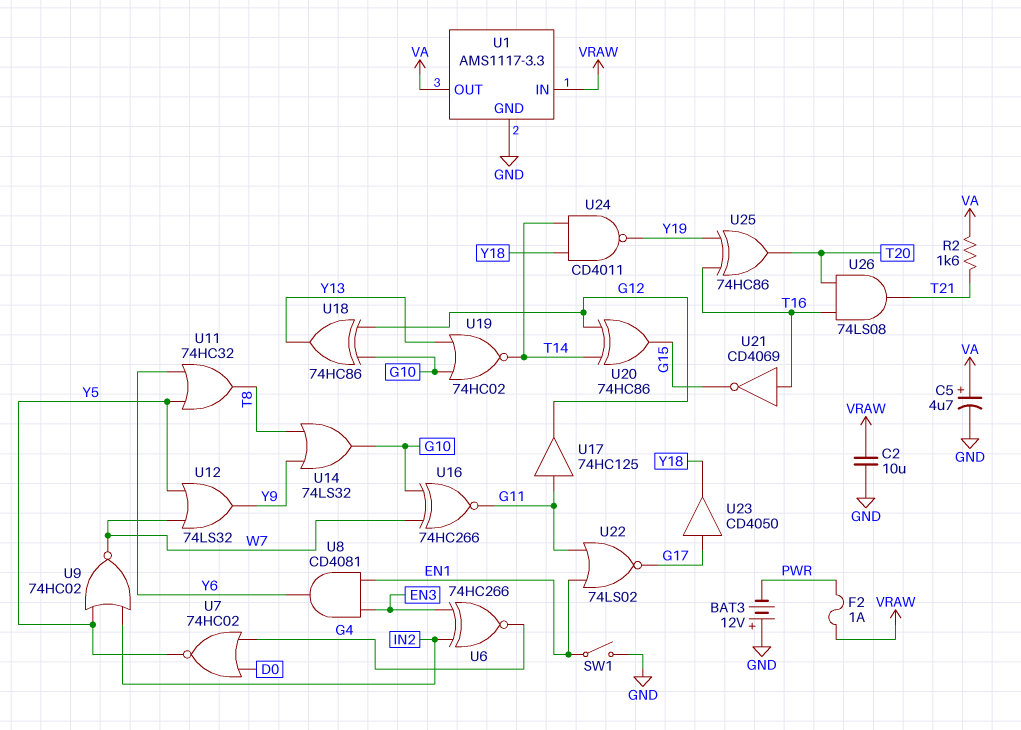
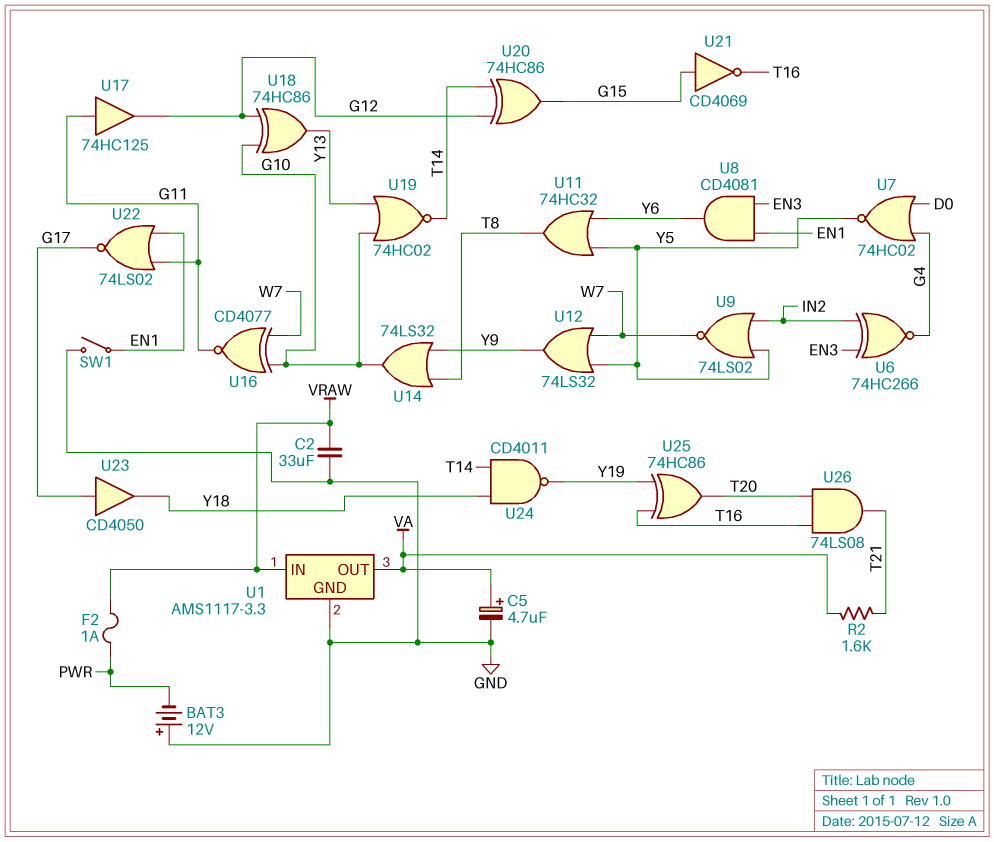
C2: 10uF (GND, VRAW) -> 33uF (GND, VRAW)
U9: NOR 74HC02 (in IN2, in Y5, out W7) -> NOR 74LS02 (in IN2, in Y5, out W7)
U16: XNOR 74HC266 (in G10, in W7, out G11) -> XNOR CD4077 (in G10, in W7, out G11)
U21: NOT CD4069 (in T16, out G15) -> NOT CD4069 (in G15, out T16)

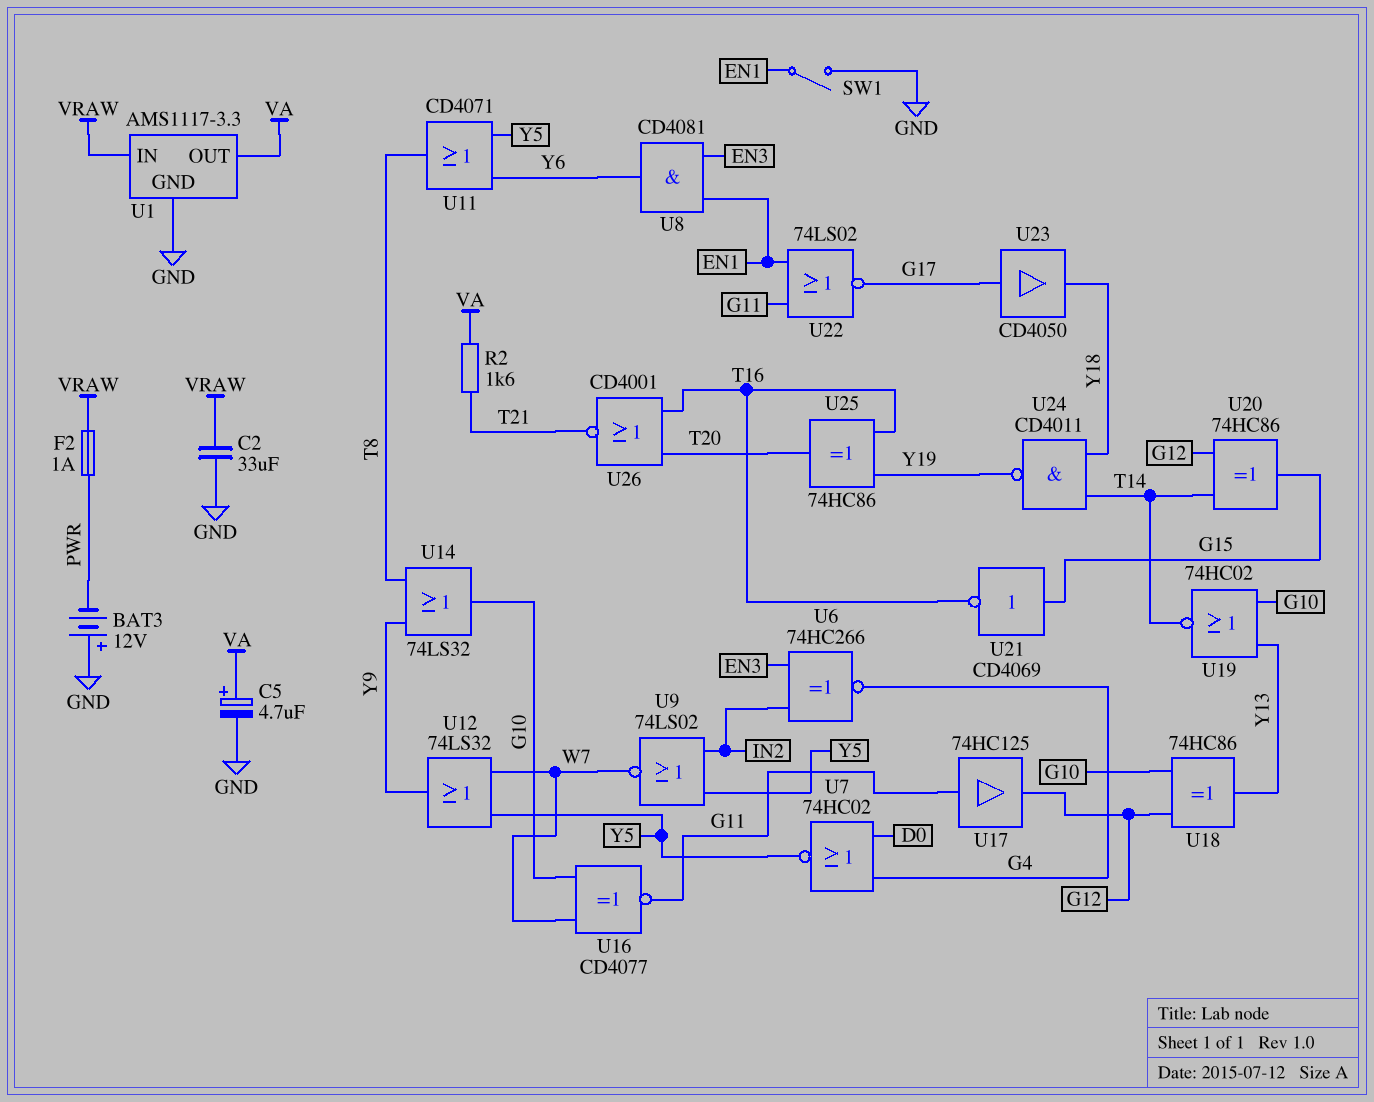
U11: OR 74HC32 (in Y5, in Y6, out T8) -> OR CD4071 (in Y5, in Y6, out T8)
U26: AND 74LS08 (in T16, in T20, out T21) -> NOR CD4001 (in T16, in T20, out T21)

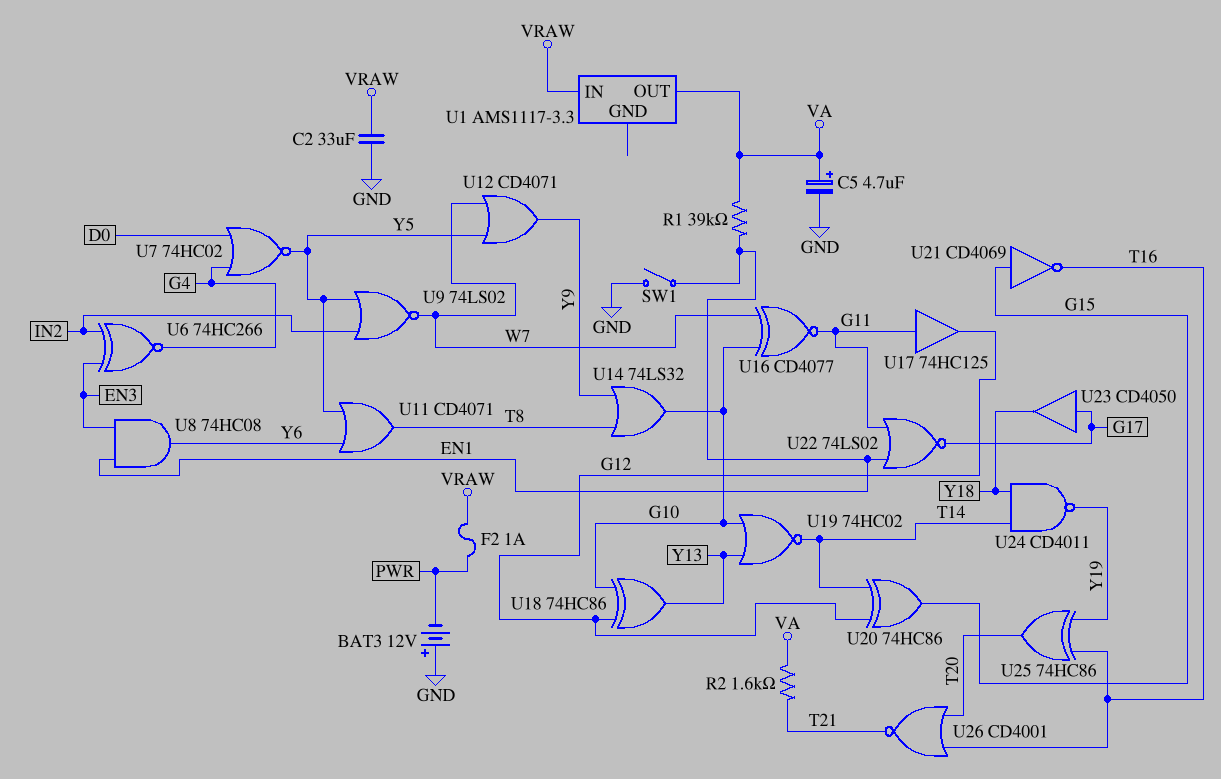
R1: none -> 39k (EN1, VA)
U1 pin GND: GND -> none
U8: AND CD4081 (in EN1, in EN3, out Y6) -> AND 74HC08 (in EN1, in EN3, out Y6)
U12: OR 74LS32 (in W7, in Y5, out Y9) -> OR CD4071 (in W7, in Y5, out Y9)

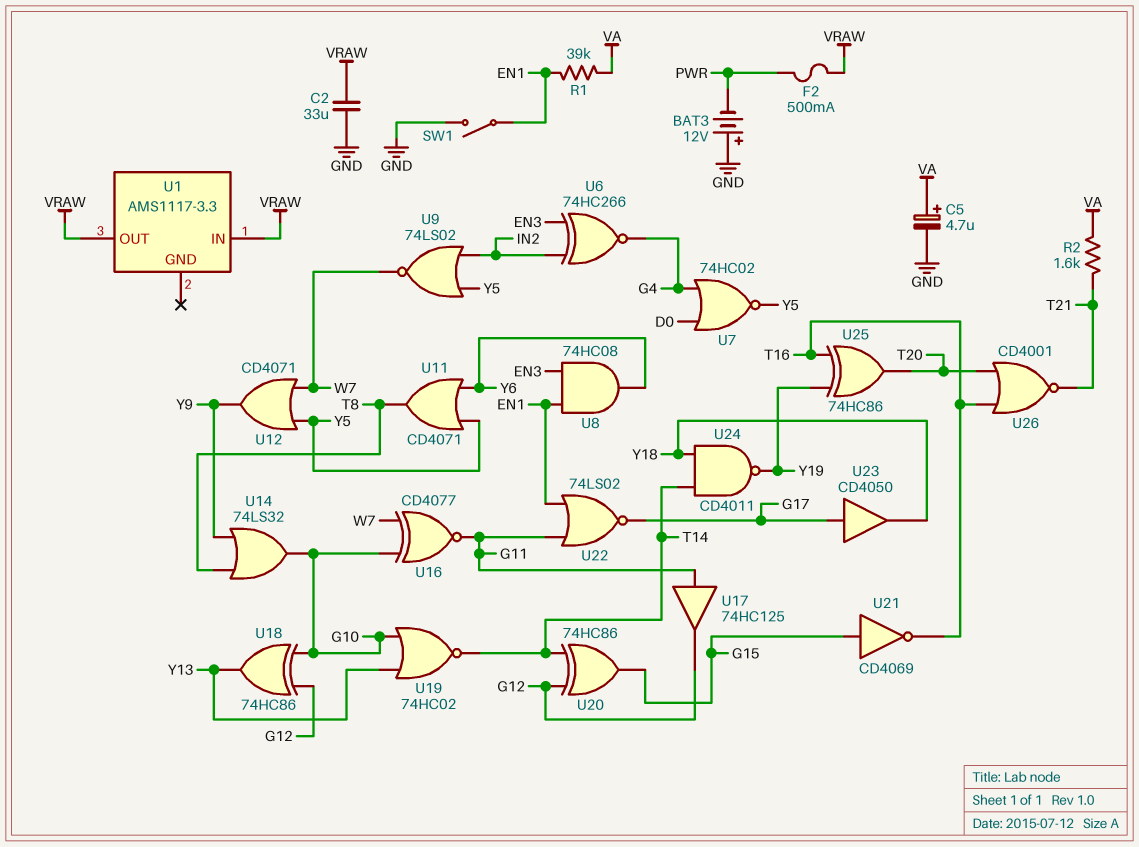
F2: 1A (PWR, VRAW) -> 500mA (PWR, VRAW)
U1 pin OUT: VA -> VRAW

